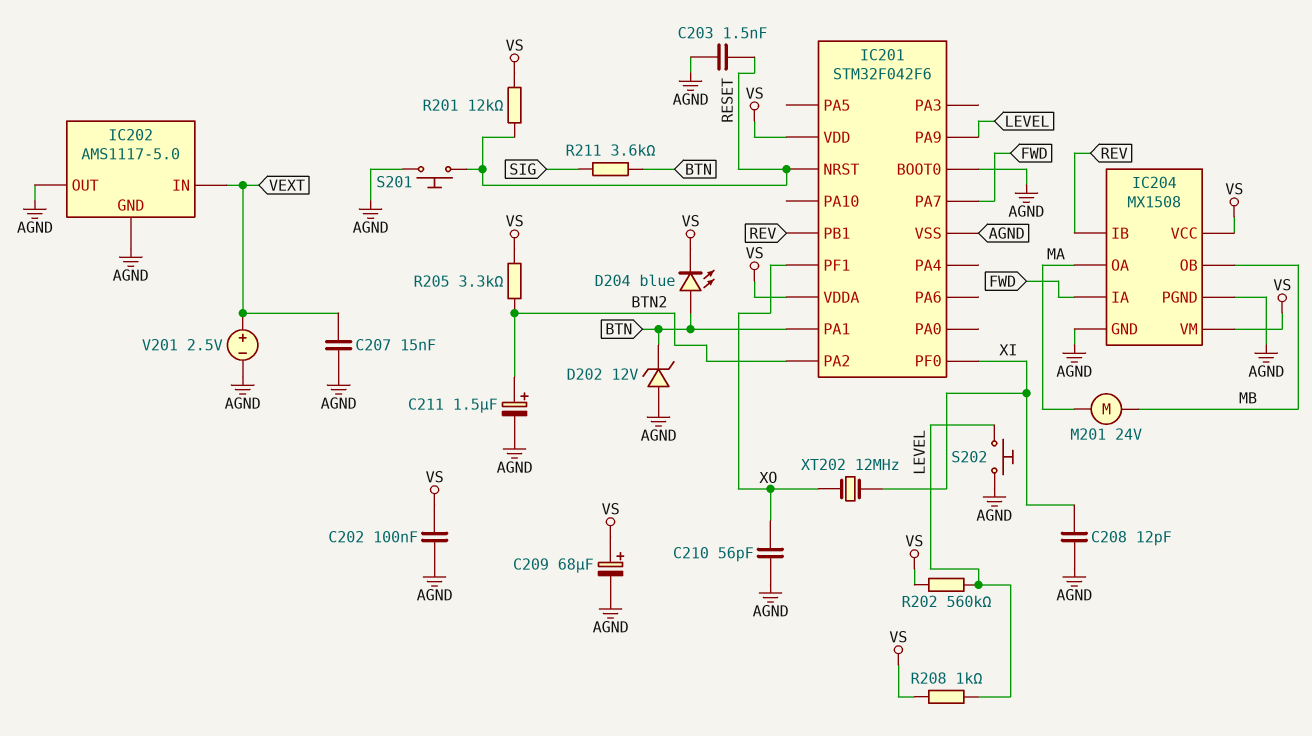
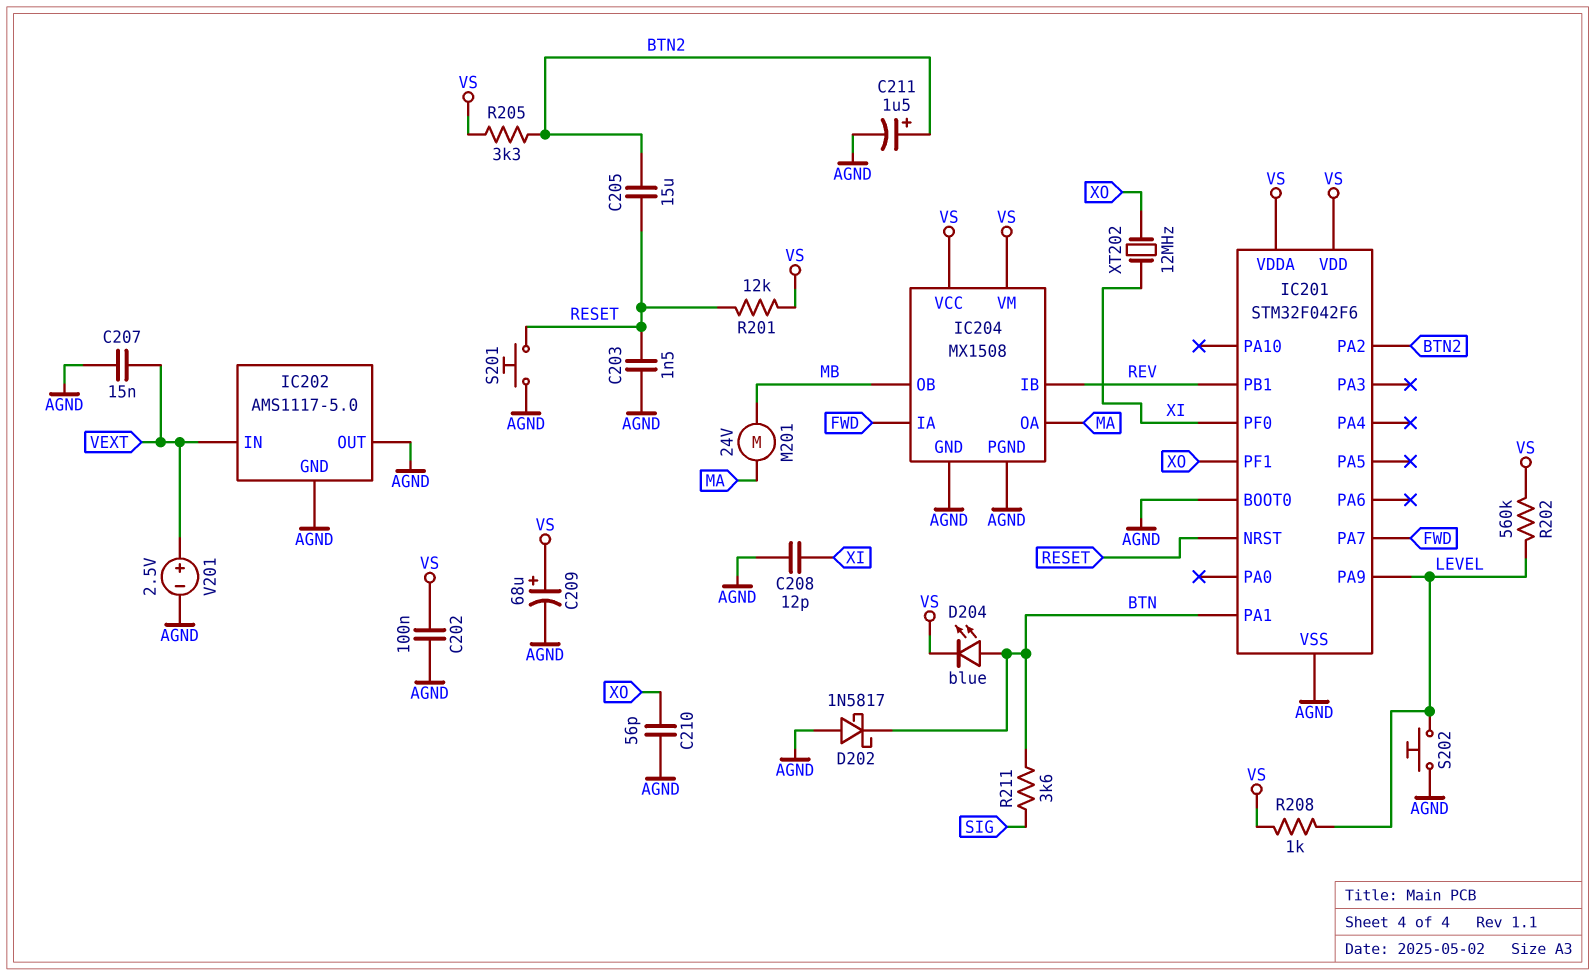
C205: none -> 15uF (BTN2, RESET)
D202: zener 12V (A AGND, K BTN) -> schottky 1N5817 (A AGND, K BTN)

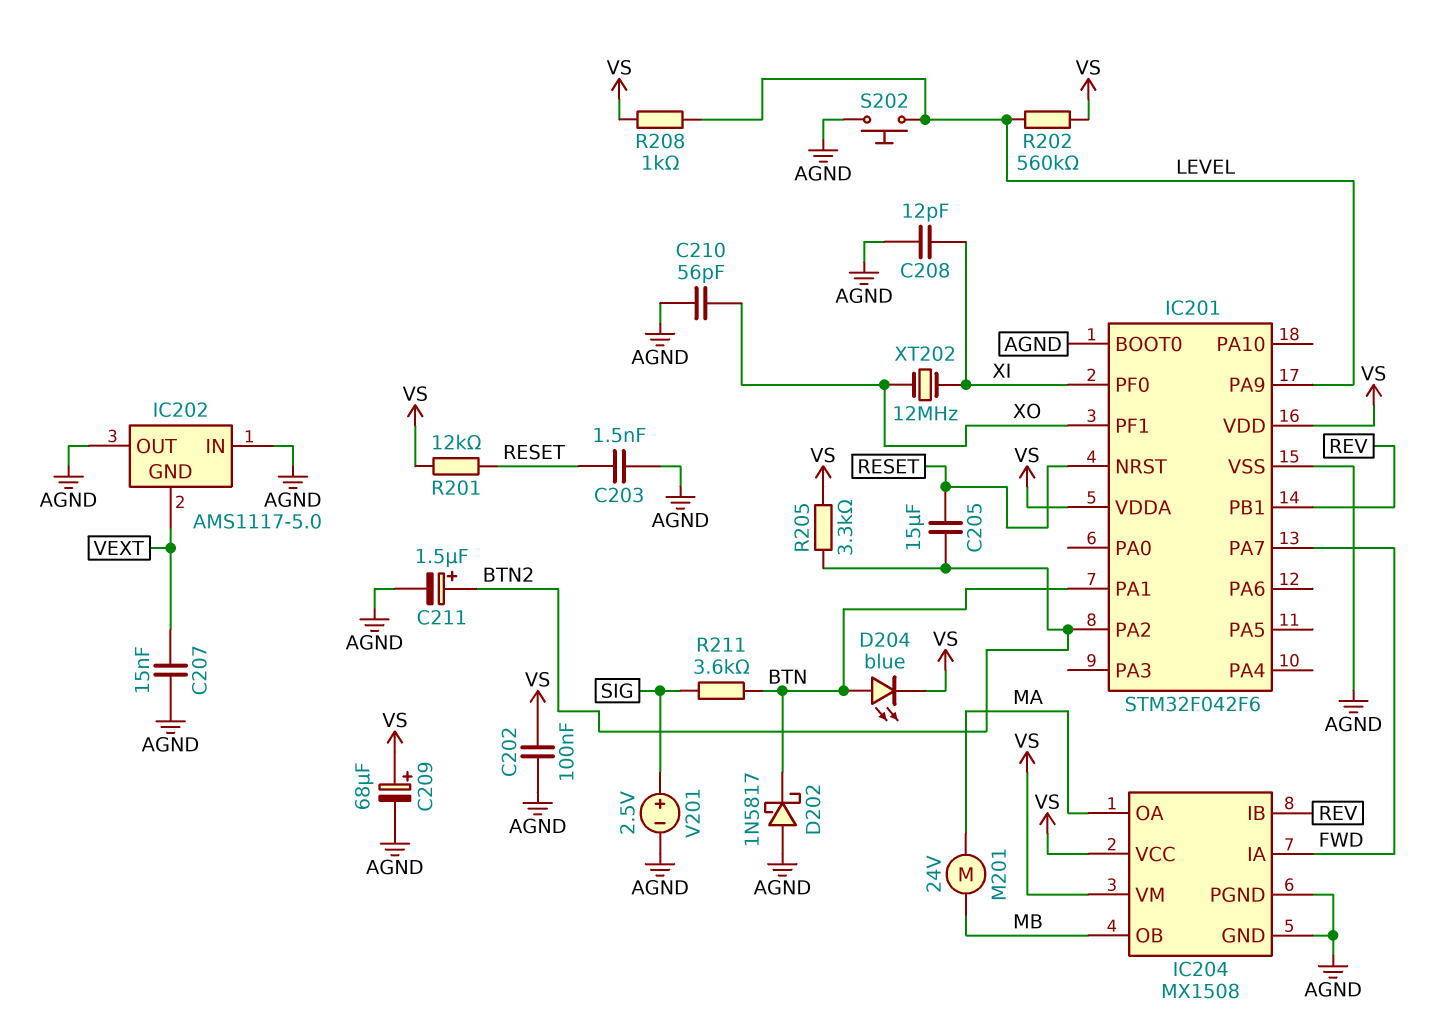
IC202 pin GND: AGND -> VEXT
IC202 pin IN: VEXT -> AGND
S201: button (AGND, RESET) -> none
V201: 2.5V (plus VEXT, minus AGND) -> 2.5V (plus SIG, minus AGND)

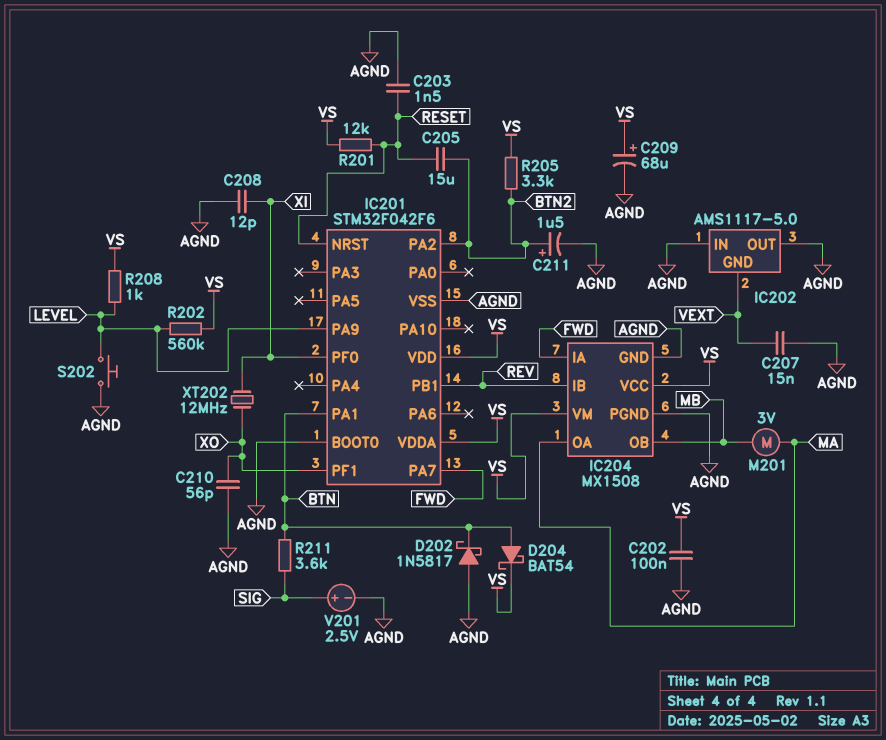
D204: LED blue (A BTN, K VS) -> schottky BAT54 (A BTN, K VS)
M201: motor 24V (MA, MB) -> motor 3V (MA, MB)

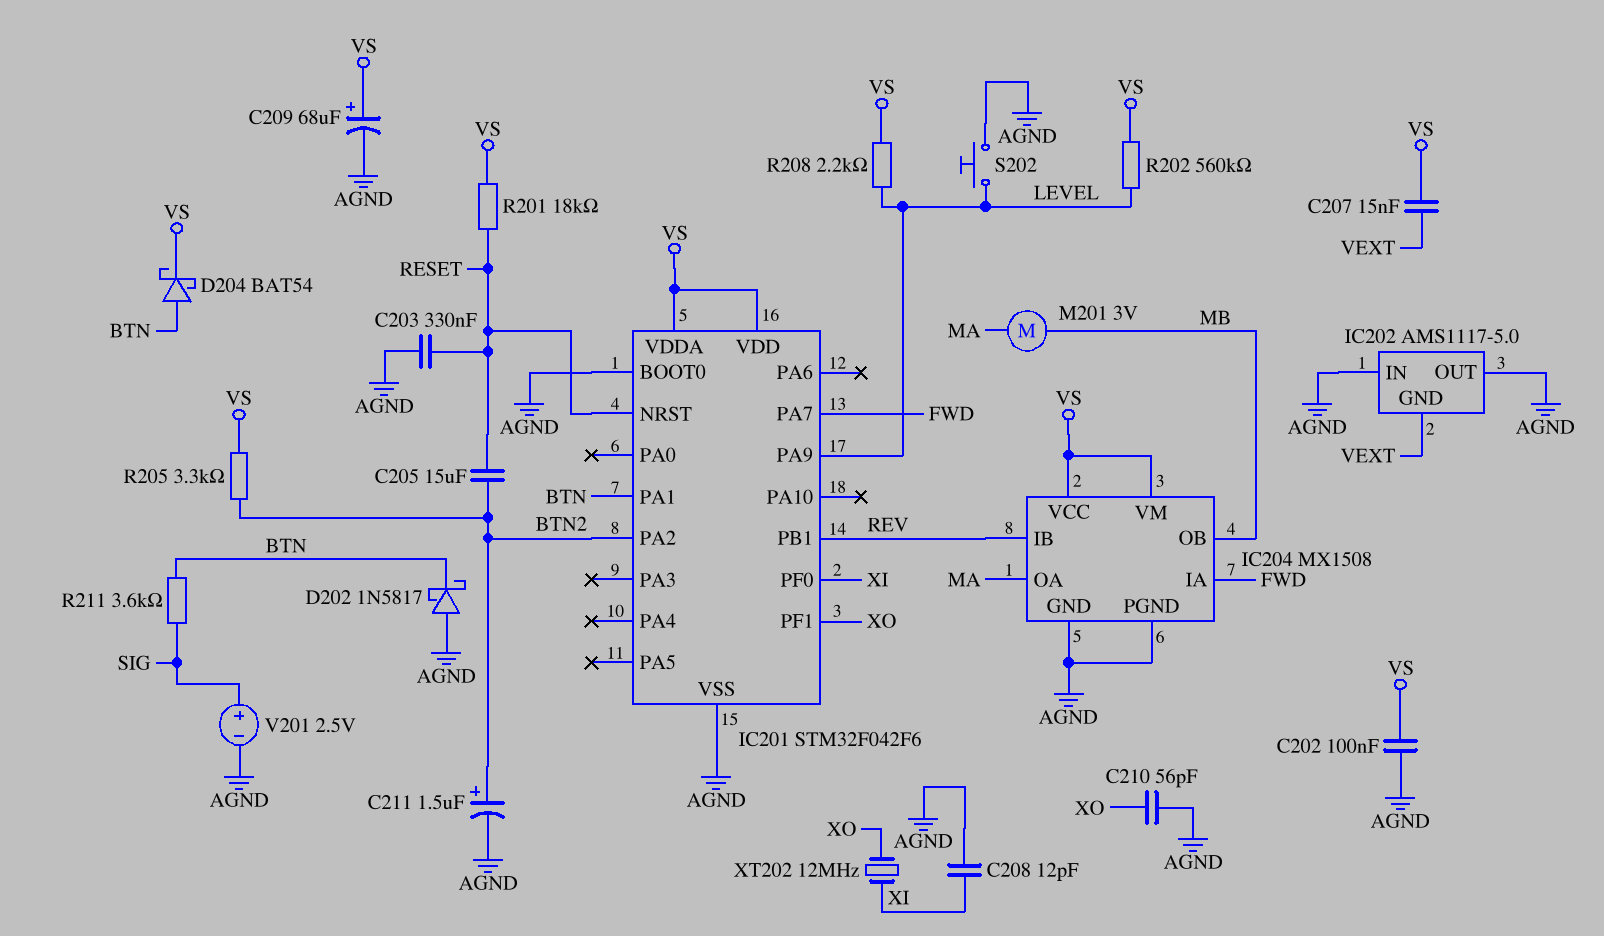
C203: 1.5nF (AGND, RESET) -> 330nF (AGND, RESET)
C207: 15nF (AGND, VEXT) -> 15nF (VEXT, VS)
R201: 12k (RESET, VS) -> 18k (RESET, VS)
R208: 1k (LEVEL, VS) -> 2.2k (LEVEL, VS)

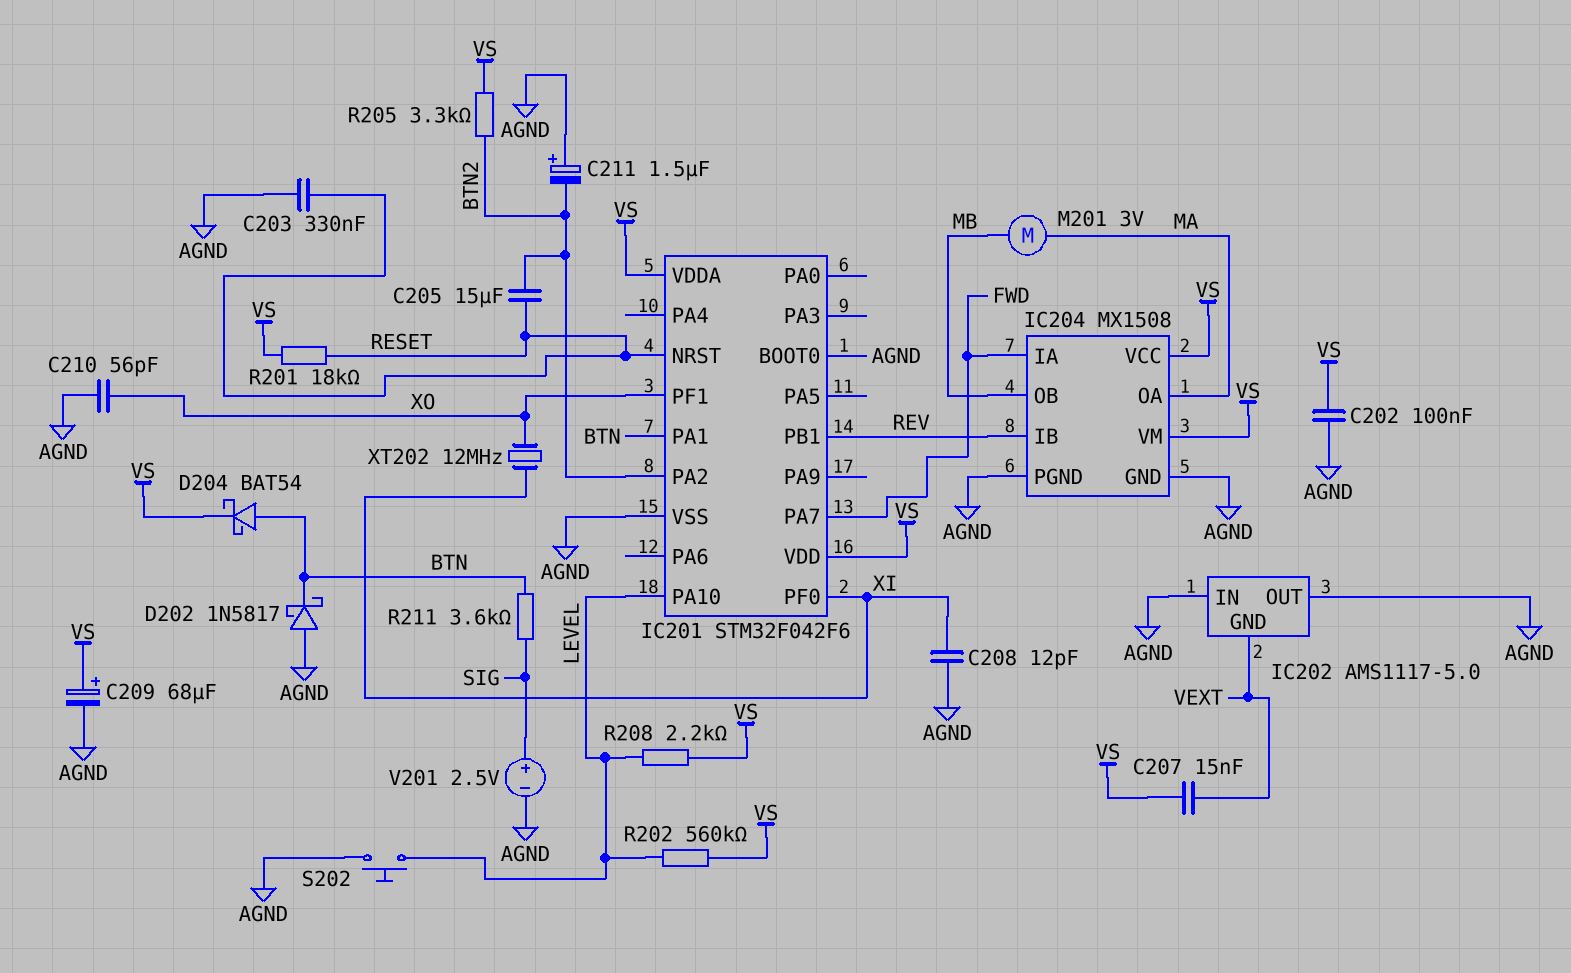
C211: 1.5uF (plus BTN2, minus AGND) -> 1.5uF (plus AGND, minus BTN2)
IC201 pin PA9: LEVEL -> none
IC201 pin PA10: none -> LEVEL

